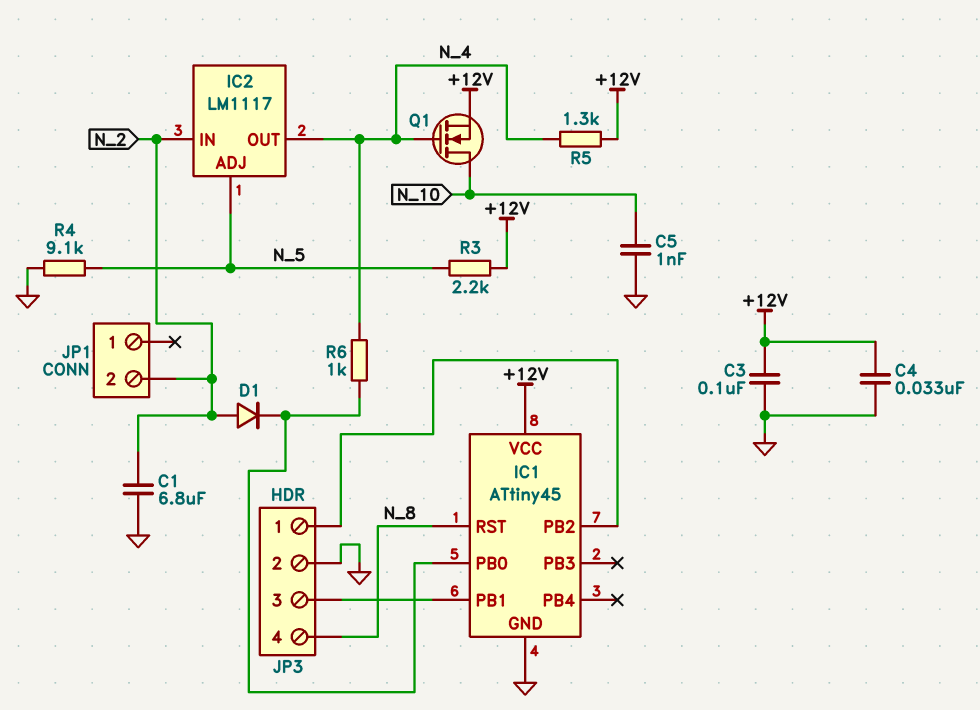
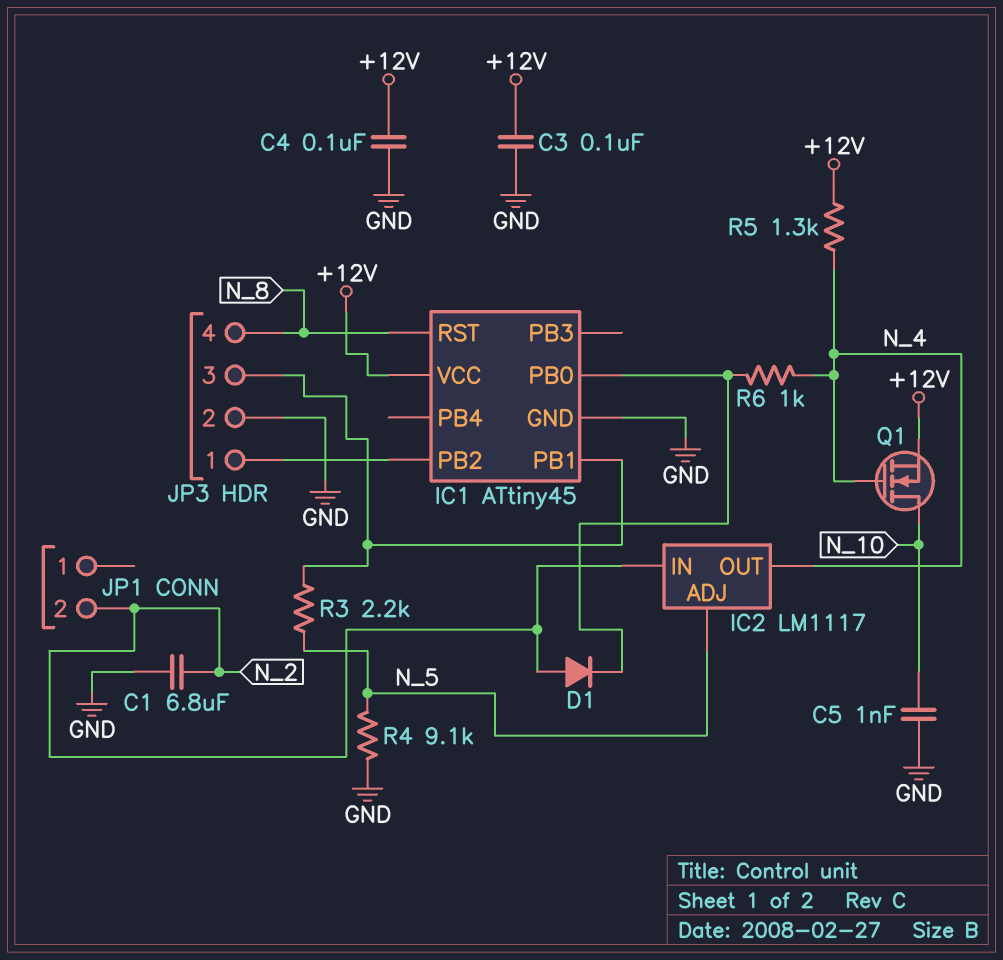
C4: 33nF (+12V, GND) -> 100nF (+12V, GND)
R3: 2.2k (+12V, N_5) -> 2.2k (IC1/PB1, N_5)

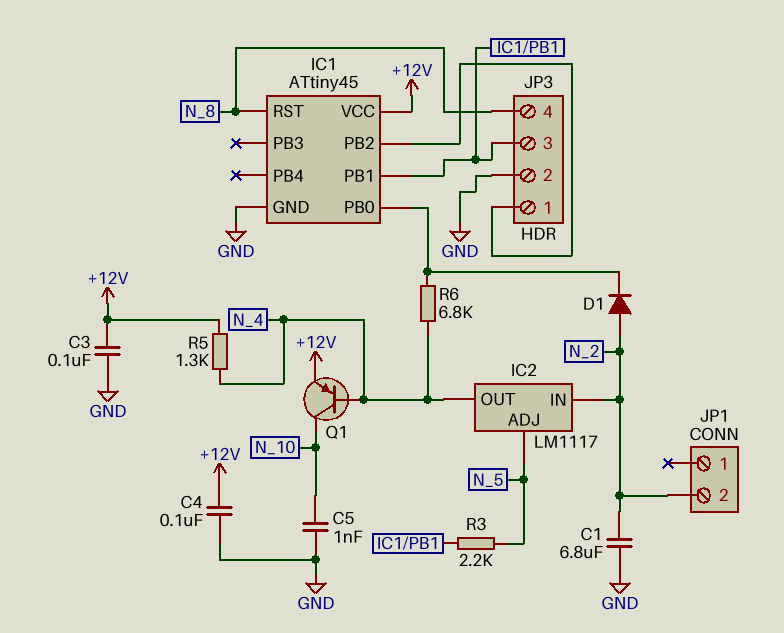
Q1: NMOS (G N_4, D N_10, S +12V) -> PNP (B N_4, C N_10, E +12V)
R4: 9.1k (GND, N_5) -> none
R6: 1k (IC1/PB0, N_4) -> 6.8k (IC1/PB0, N_4)

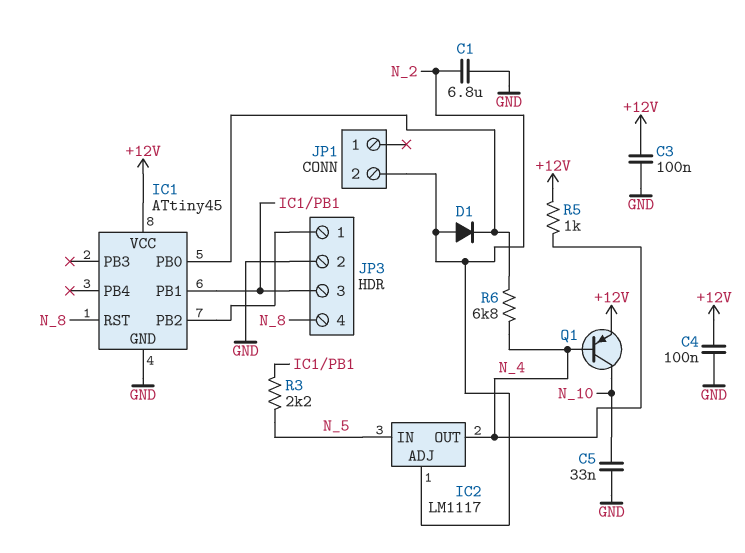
C5: 1nF (GND, N_10) -> 33nF (GND, N_10)
IC2 pin ADJ: N_5 -> N_2
IC2 pin IN: N_2 -> N_5
R5: 1.3k (+12V, N_4) -> 1k (+12V, N_4)

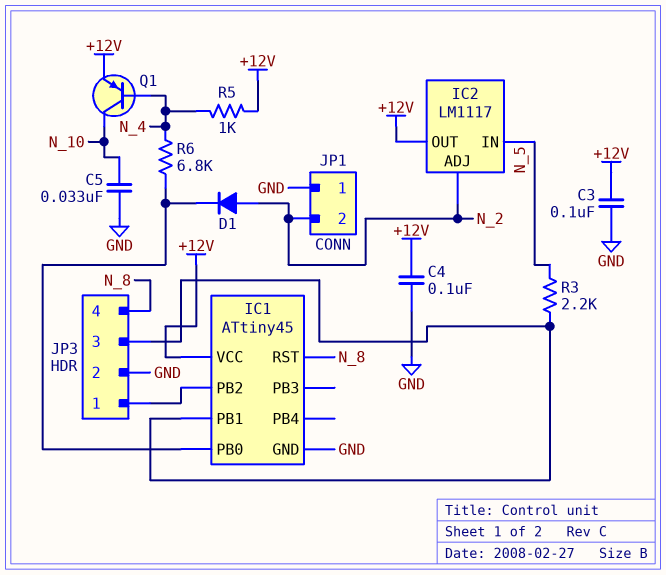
C1: 6.8uF (GND, N_2) -> none
IC2 pin OUT: N_4 -> +12V
JP1 pin 1: none -> GND

